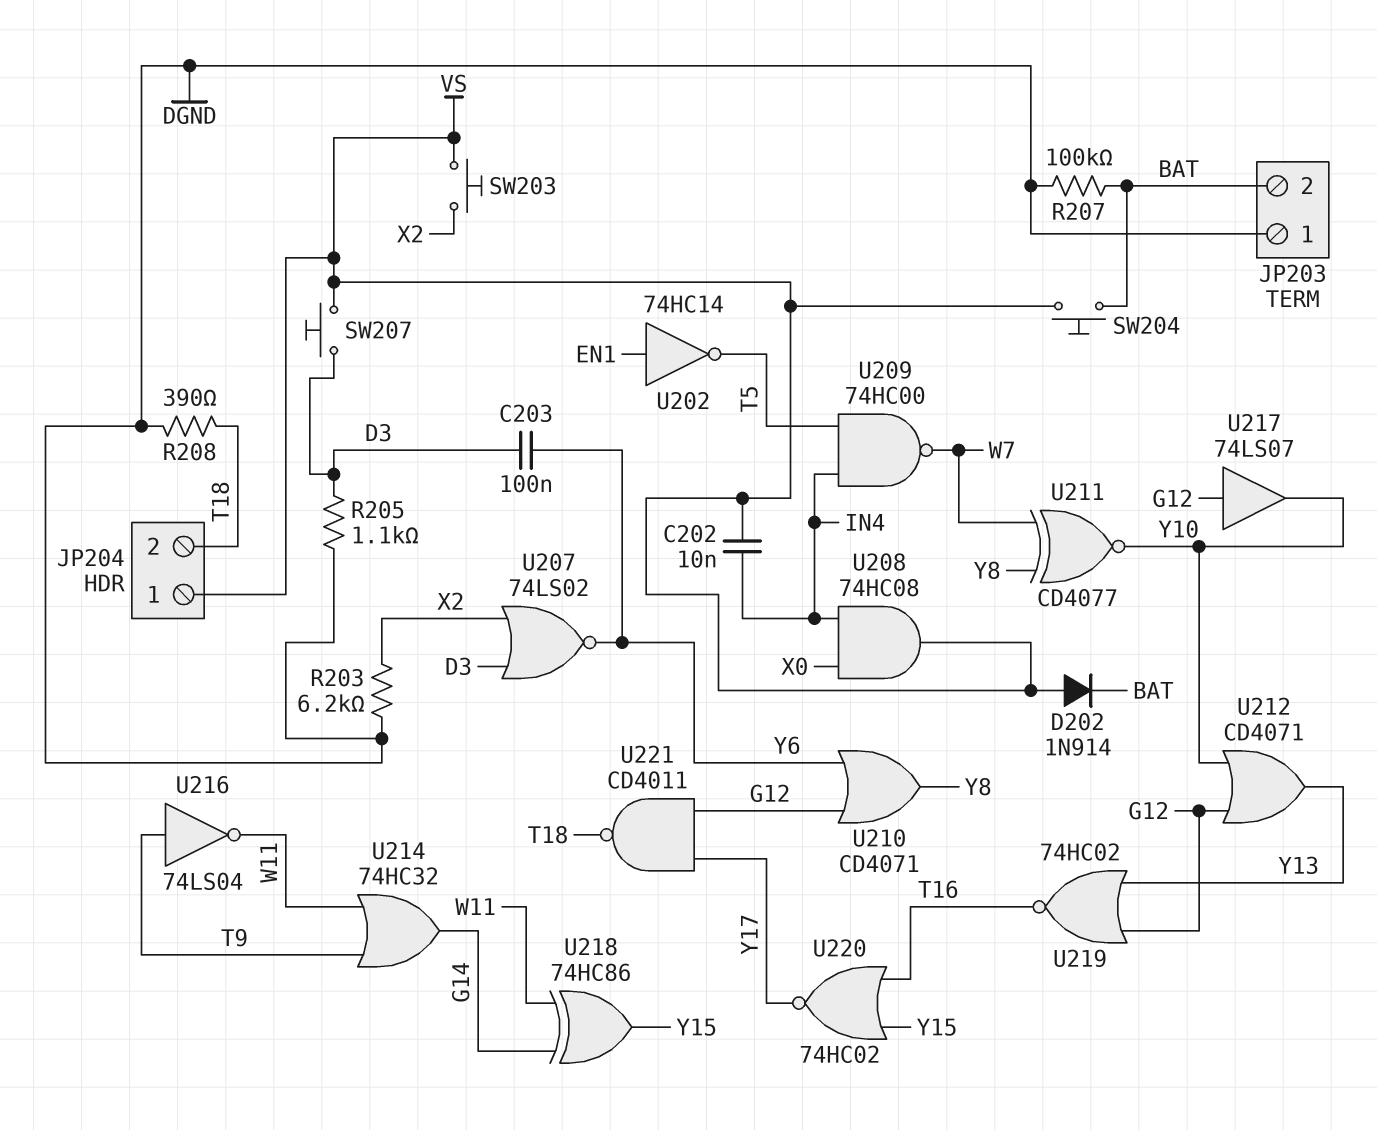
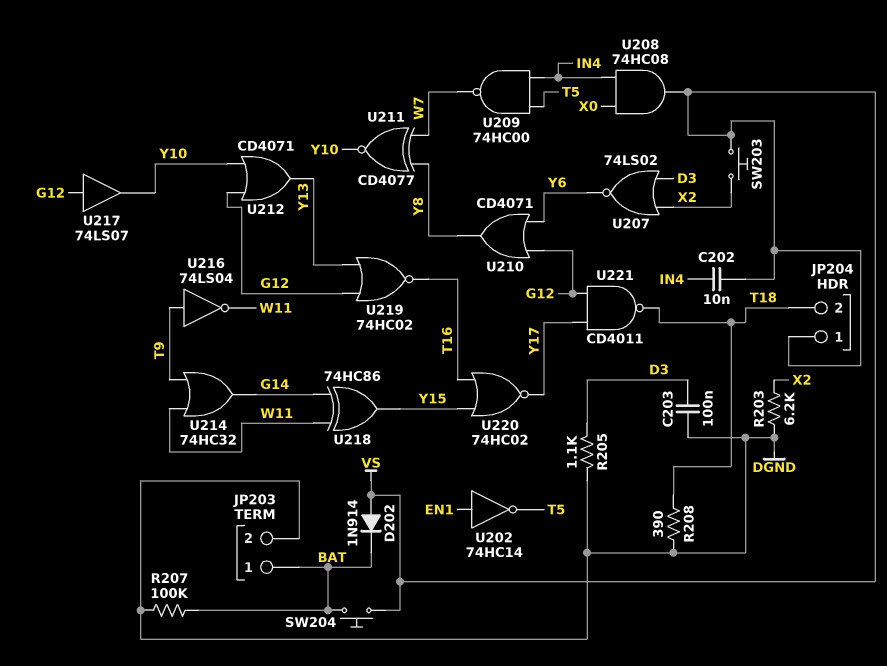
C203: 100nF (D3, Y6) -> 100nF (D3, DGND)
JP203 pin 1: DGND -> BAT
JP203 pin 2: BAT -> DGND
SW207: button (D3, VS) -> none

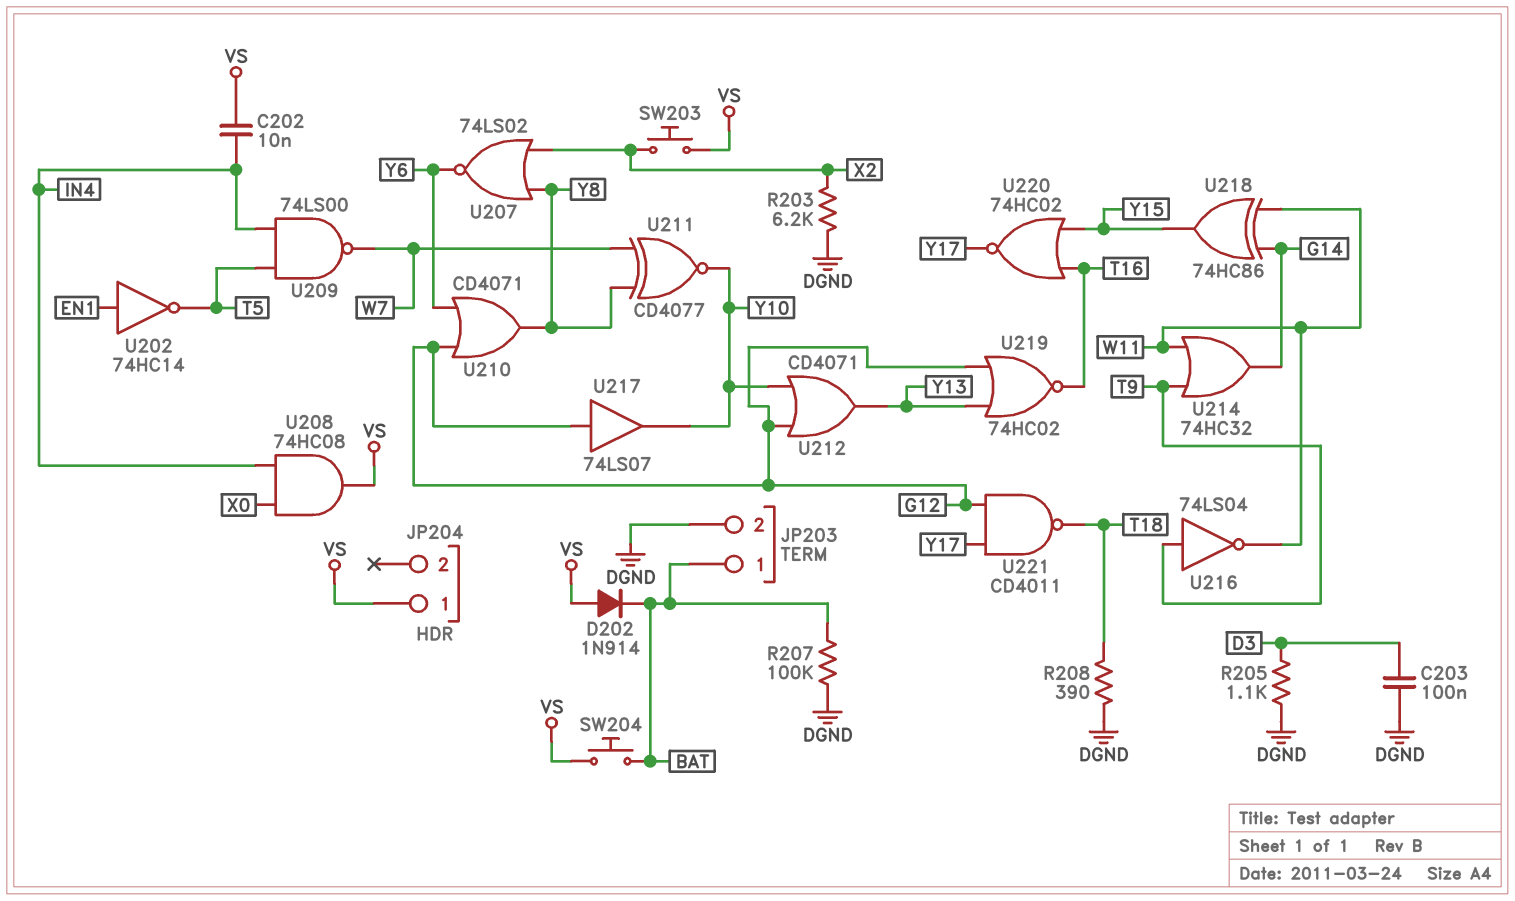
JP204 pin 2: T18 -> none
U207: NOR 74LS02 (in D3, in X2, out Y6) -> NOR 74LS02 (in X2, in Y8, out Y6)
U209: NAND 74HC00 (in IN4, in T5, out W7) -> NAND 74LS00 (in IN4, in T5, out W7)

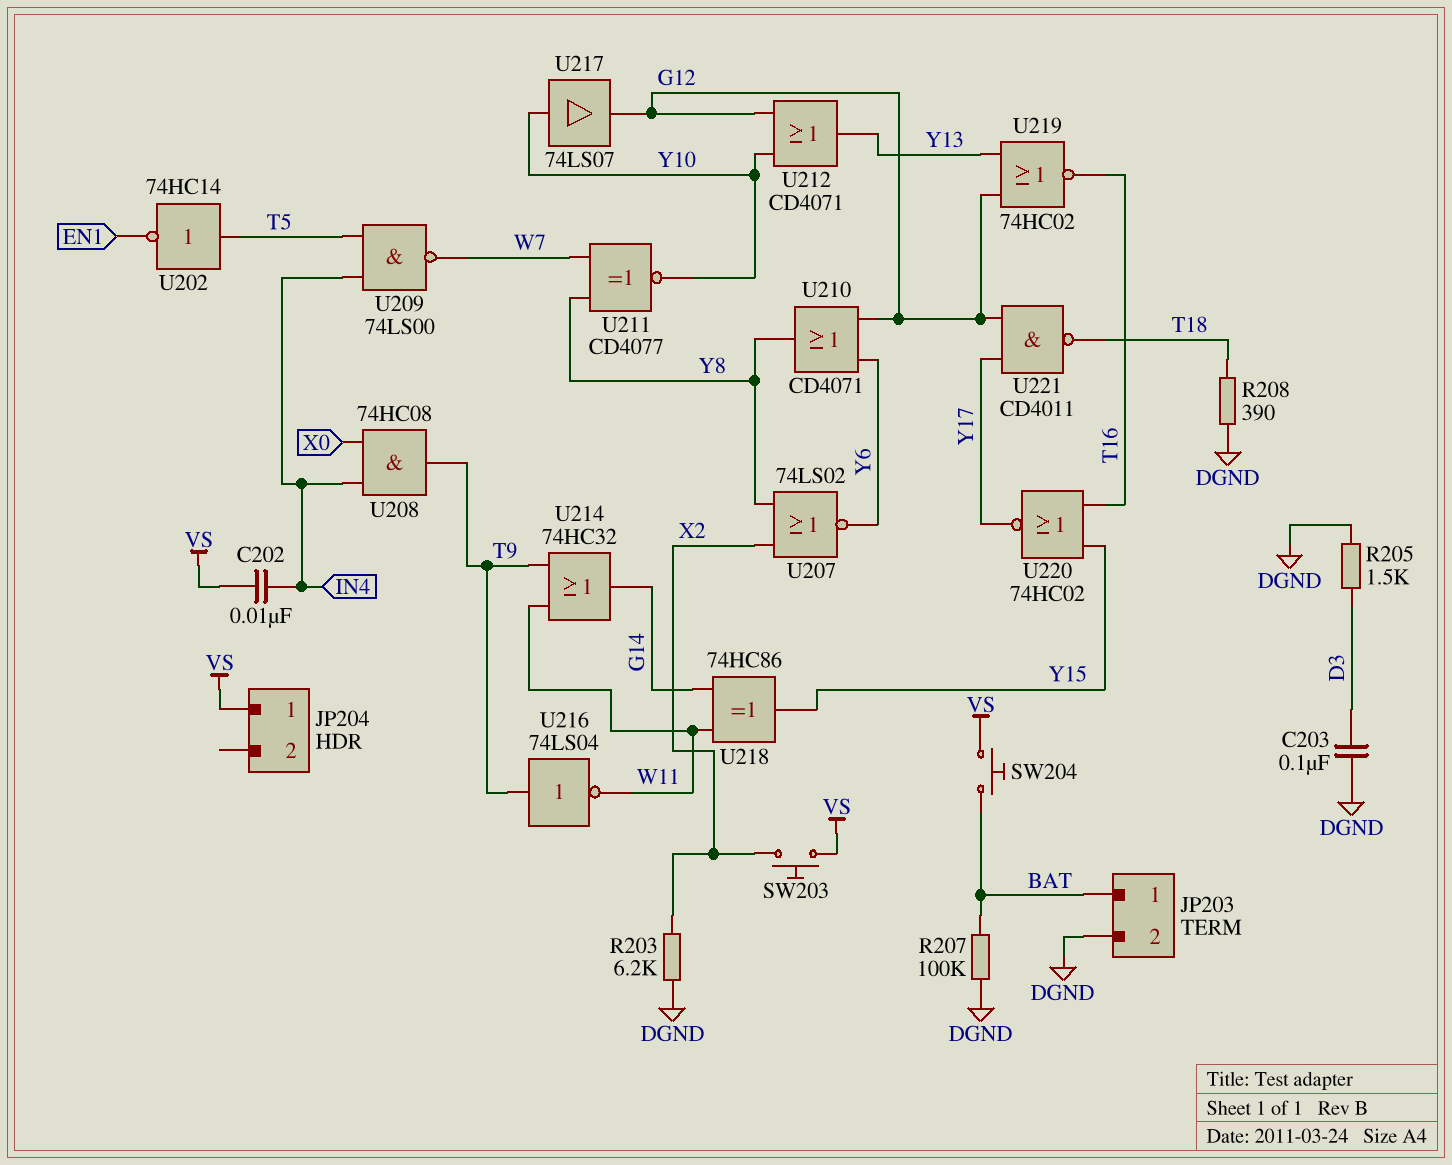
D202: diode 1N914 (A VS, K BAT) -> none
R205: 1.1k (D3, DGND) -> 1.5k (D3, DGND)
U202: NOT 74HC14 (in EN1, out T5) -> NOT 74HC14 (in T5, out EN1)
U208: AND 74HC08 (in IN4, in X0, out VS) -> AND 74HC08 (in IN4, in X0, out T9)
U217: buffer 74LS07 (in G12, out Y10) -> buffer 74LS07 (in Y10, out G12)

